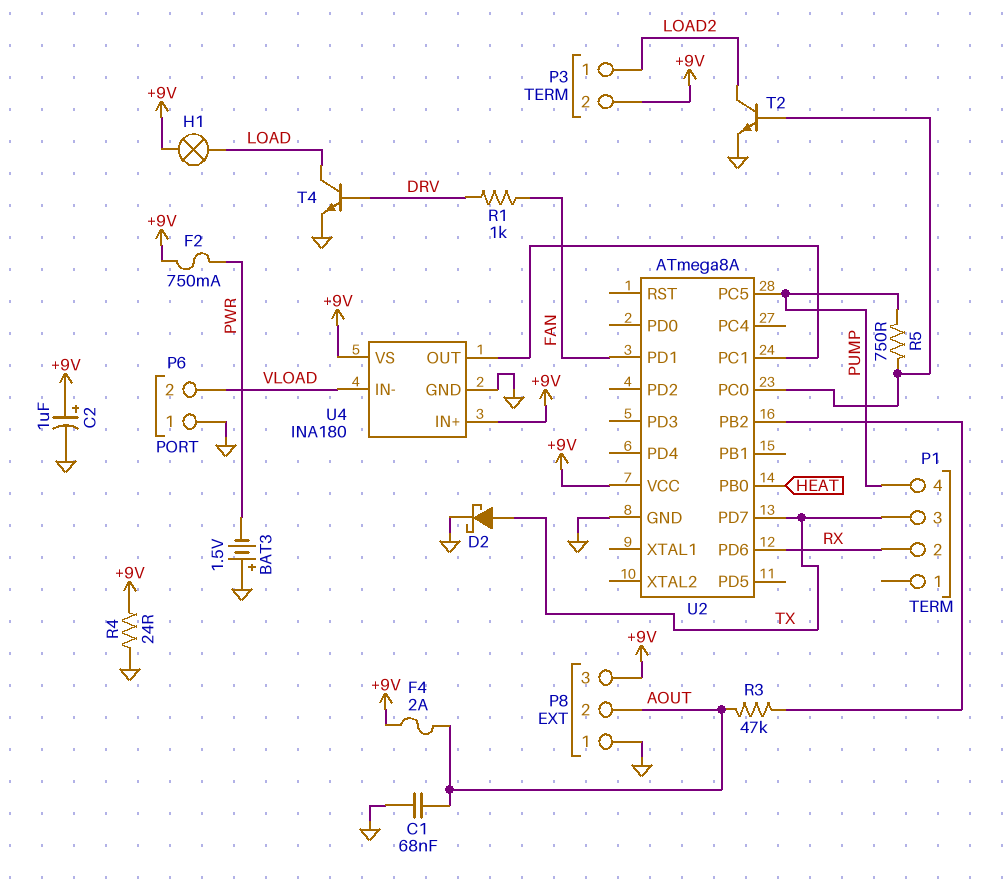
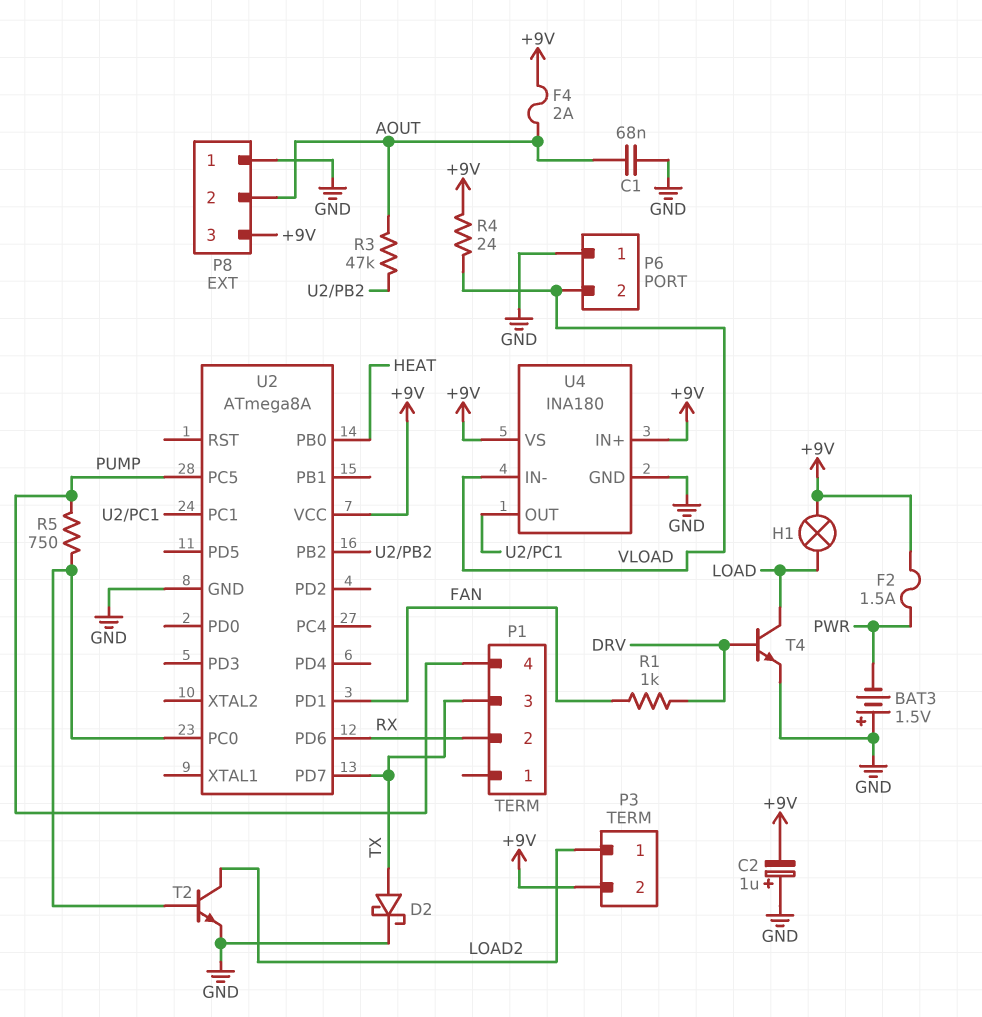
C2: 1uF (plus +9V, minus GND) -> 1uF (plus GND, minus +9V)
F2: 750mA (+9V, PWR) -> 1.5A (+9V, PWR)
R4: 24 (+9V, GND) -> 24 (+9V, VLOAD)

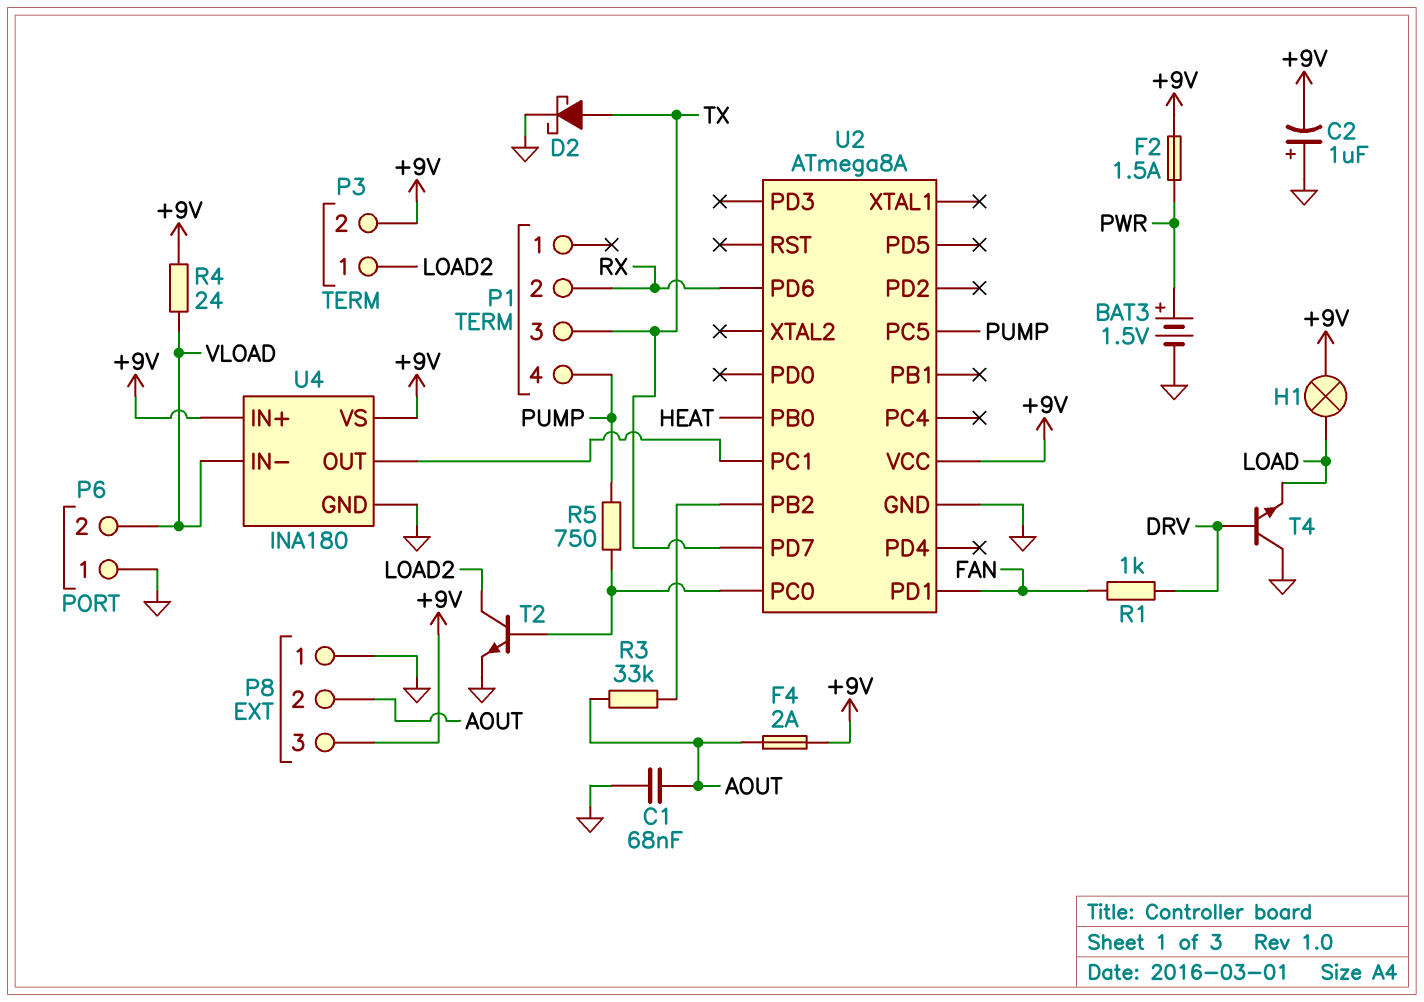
BAT3: 1.5V (plus GND, minus PWR) -> 1.5V (plus PWR, minus GND)
R3: 47k (AOUT, U2/PB2) -> 33k (AOUT, U2/PB2)
T4: NPN (B DRV, C LOAD, E GND) -> NPN (B DRV, C GND, E LOAD)

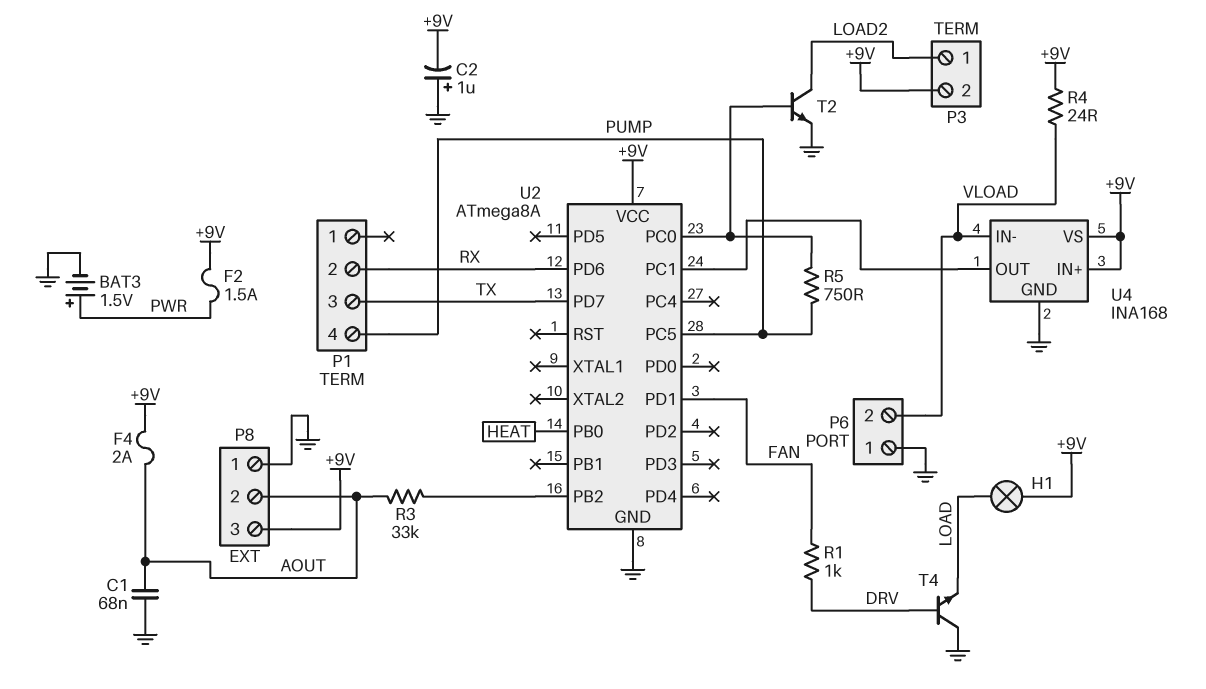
D2: schottky (A TX, K GND) -> none
U4: INA180 -> INA168

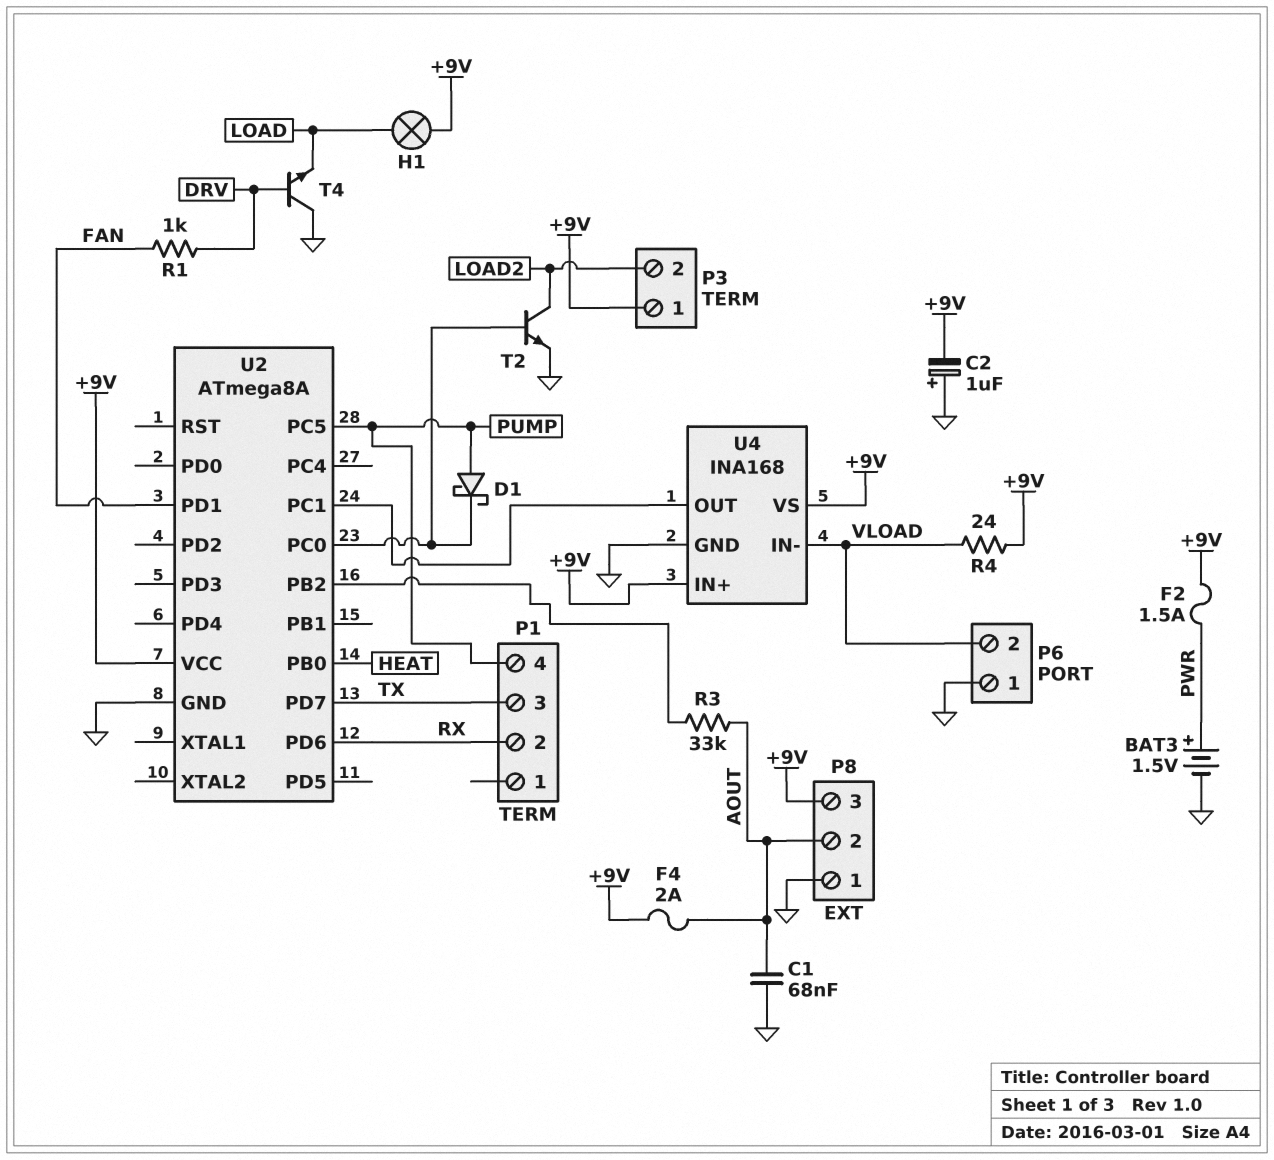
D1: none -> schottky (A PUMP, K U2/PC0)
P3 pin 1: LOAD2 -> +9V
P3 pin 2: +9V -> LOAD2
R5: 750 (PUMP, U2/PC0) -> none

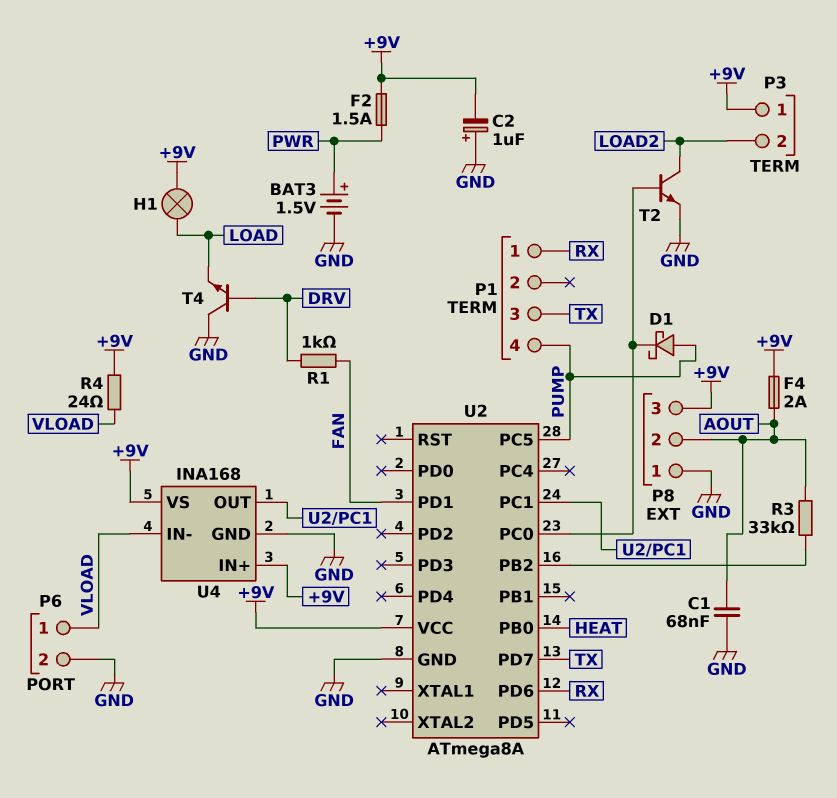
P1 pin 1: none -> RX
P1 pin 2: RX -> none
P6 pin 1: GND -> VLOAD
P6 pin 2: VLOAD -> GND

